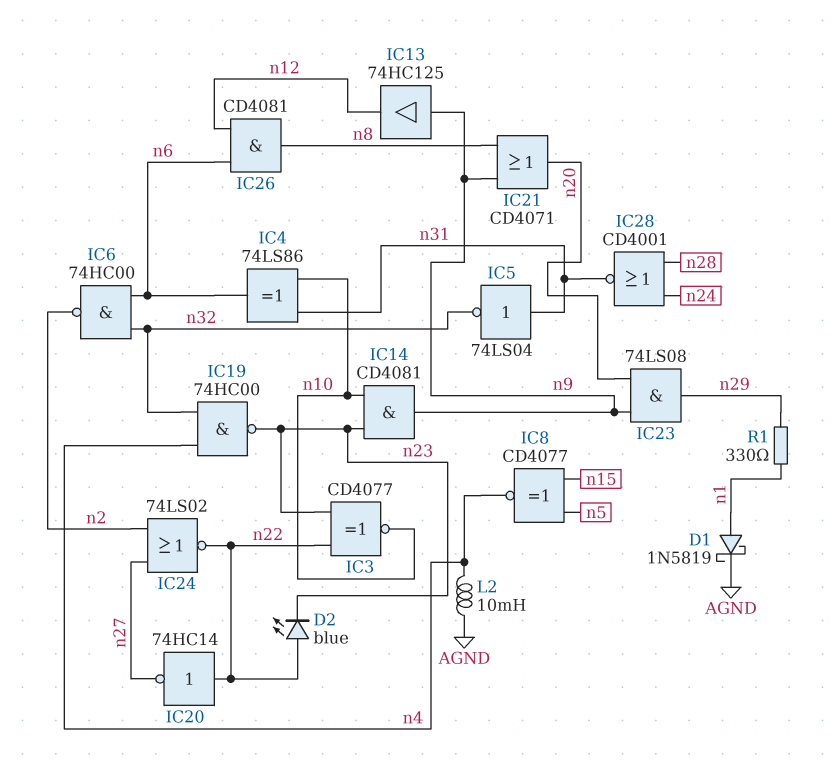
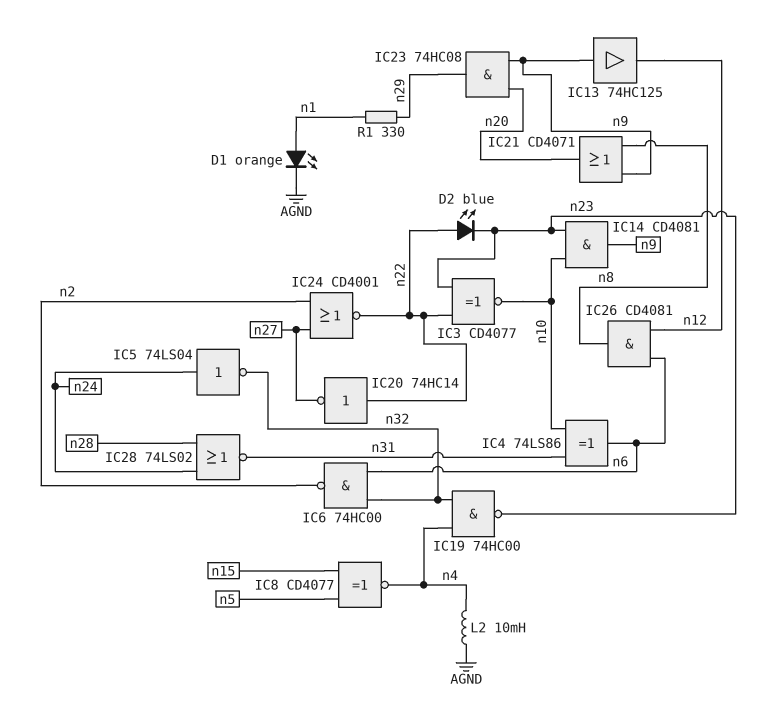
D1: schottky 1N5819 (A n1, K AGND) -> LED orange (A n1, K AGND)
IC5: NOT 74LS04 (in n31, out n32) -> NOT 74LS04 (in n24, out n32)
IC23: AND 74LS08 (in n9, in n20, out n29) -> AND 74HC08 (in n9, in n20, out n29)
IC24: NOR 74LS02 (in n2, in n27, out n22) -> NOR CD4001 (in n2, in n27, out n22)
IC28: NOR CD4001 (in n24, in n28, out n31) -> NOR 74LS02 (in n24, in n28, out n31)

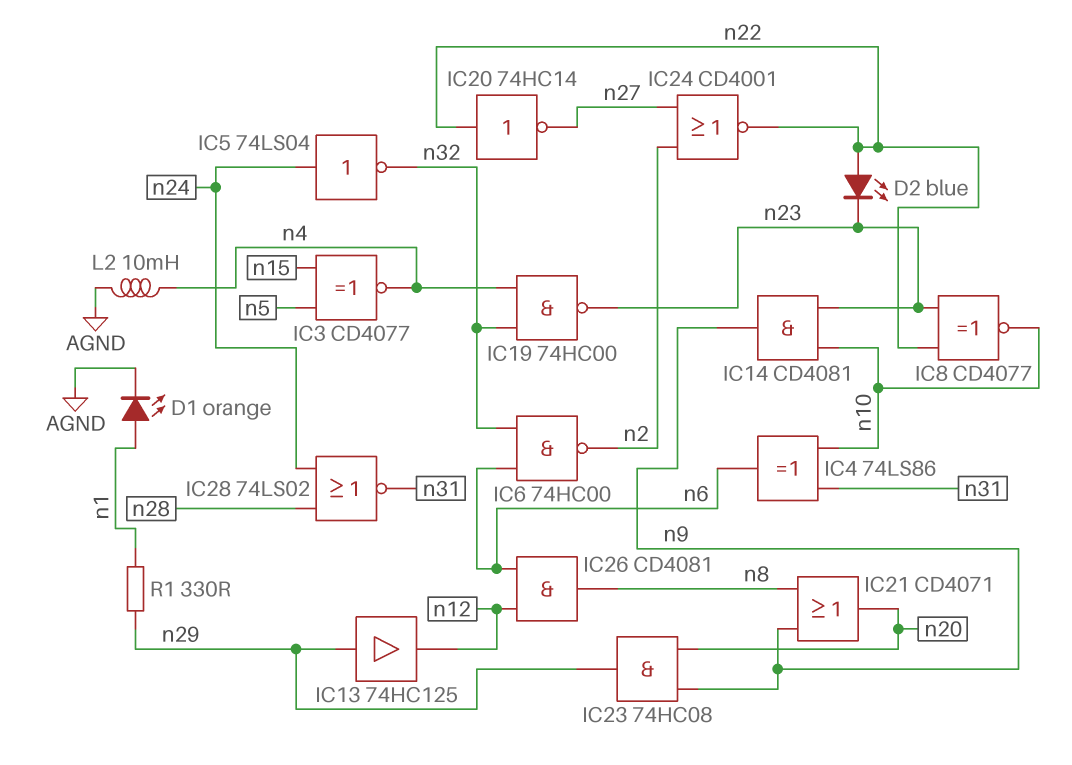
IC3: XNOR CD4077 (in n22, in n23, out n10) -> XNOR CD4077 (in n5, in n15, out n4)
IC8: XNOR CD4077 (in n5, in n15, out n4) -> XNOR CD4077 (in n22, in n23, out n10)
IC13: buffer 74HC125 (in n9, out n12) -> buffer 74HC125 (in n29, out n12)

